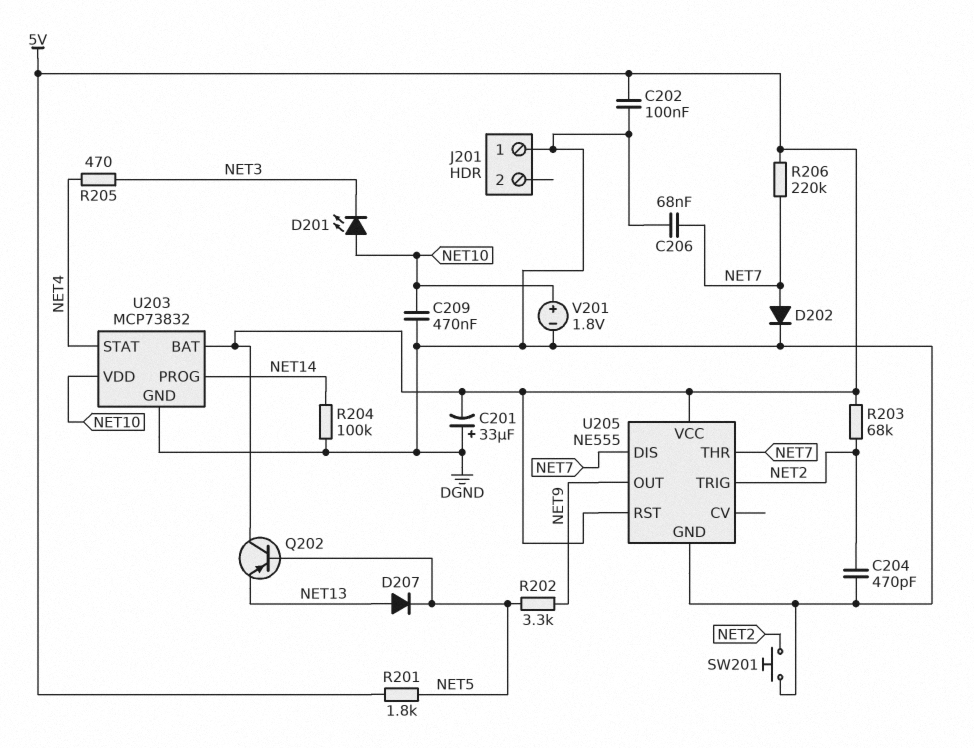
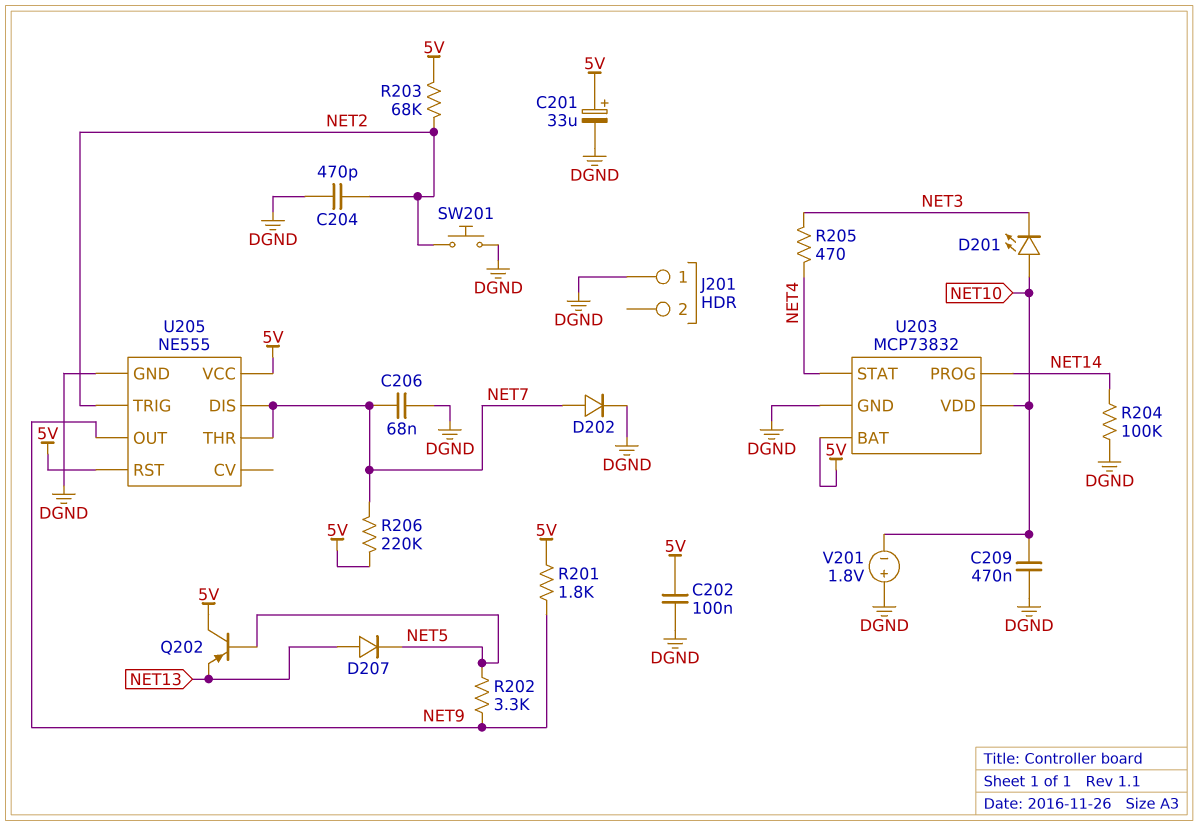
C201: 33uF (plus DGND, minus 5V) -> 33uF (plus 5V, minus DGND)
R201: 1.8k (5V, NET5) -> 1.8k (5V, NET9)
V201: 1.8V (plus NET10, minus DGND) -> 1.8V (plus DGND, minus NET10)

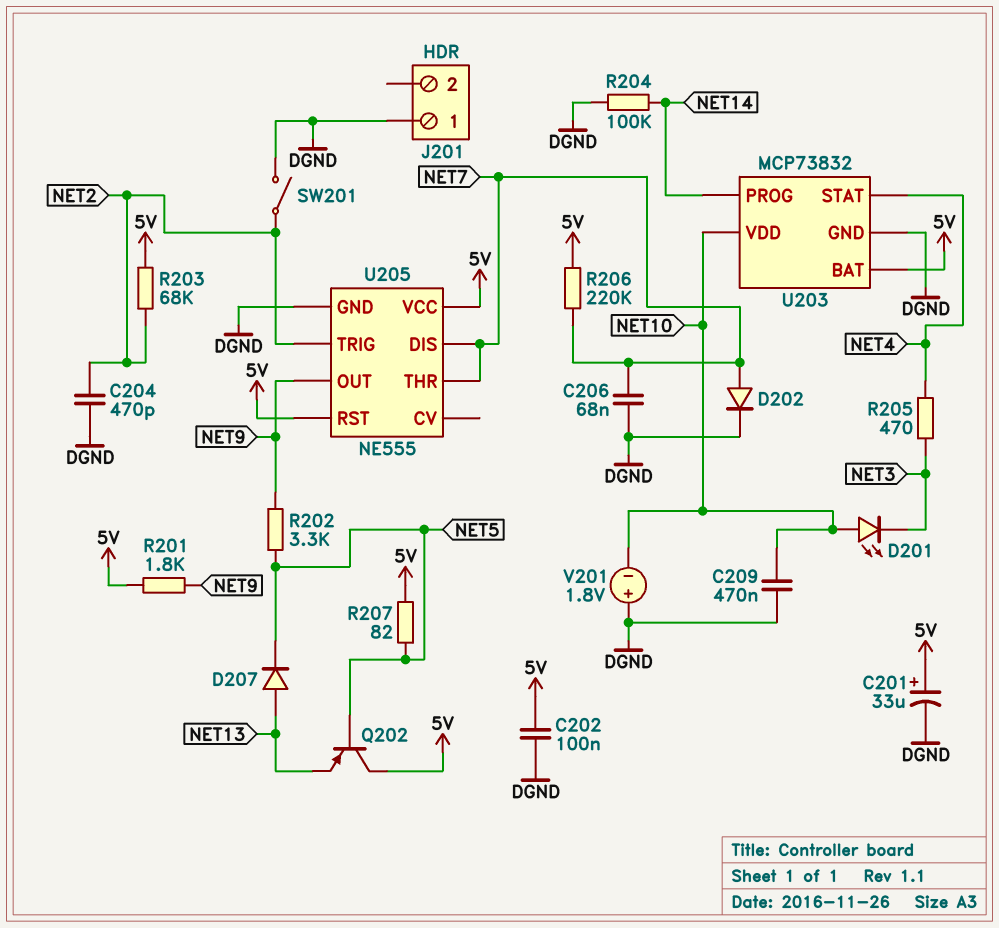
R207: none -> 82 (5V, NET5)
SW201: button (DGND, NET2) -> switch (DGND, NET2)

